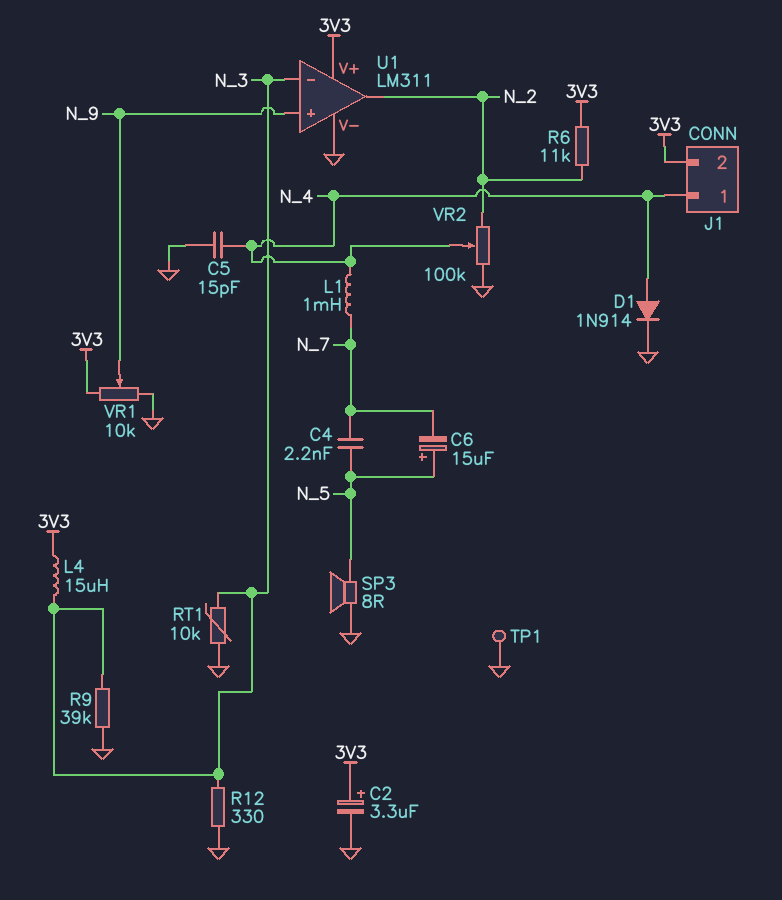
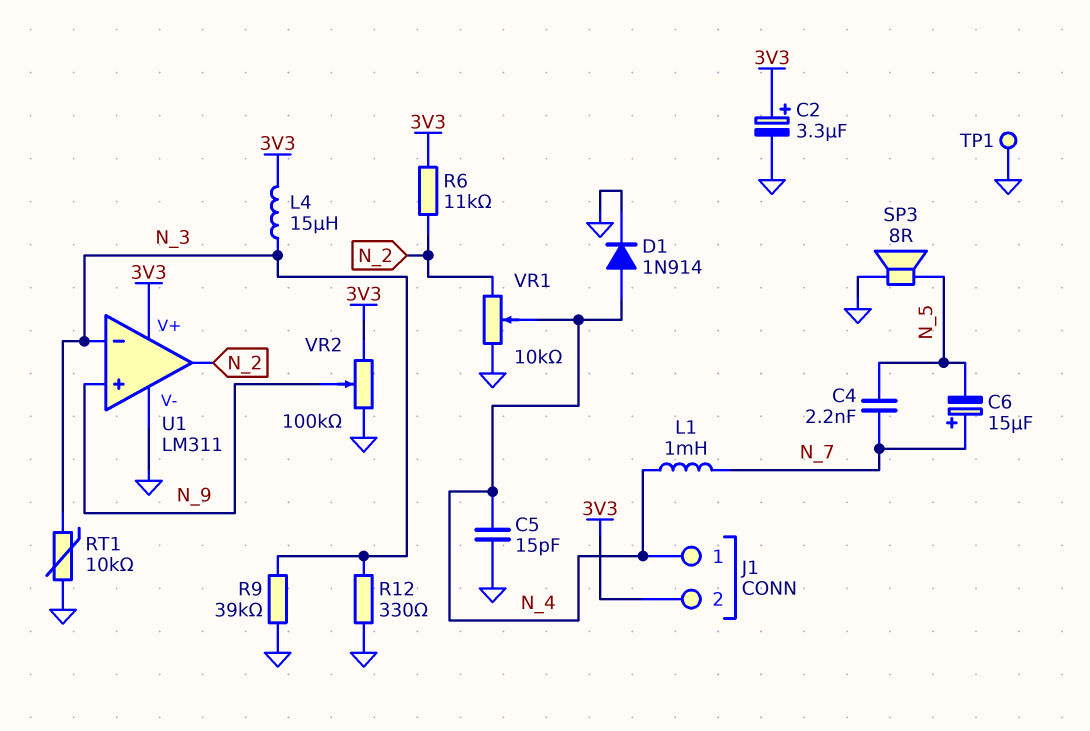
C6: 15uF (plus N_5, minus N_7) -> 15uF (plus N_7, minus N_5)
VR1: 10k (3V3, GND, wiper N_9) -> 10k (GND, N_2, wiper N_4)
VR2: 100k (GND, N_2, wiper N_4) -> 100k (3V3, GND, wiper N_9)

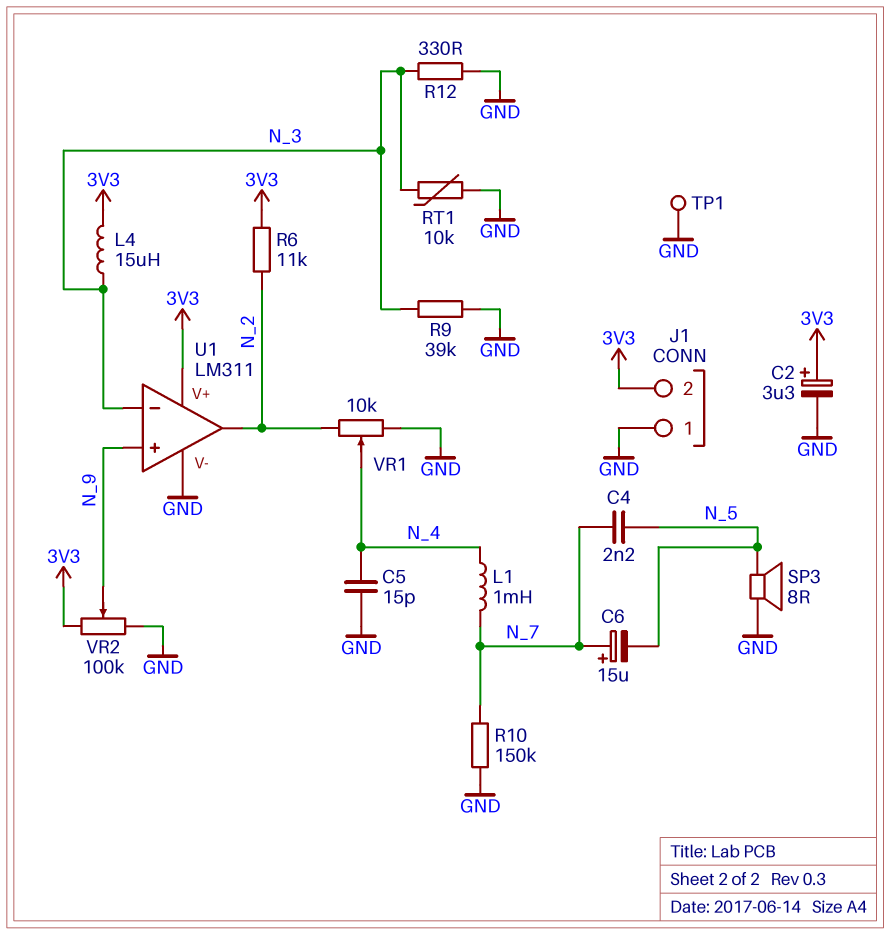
D1: diode 1N914 (A N_4, K GND) -> none
J1 pin 1: N_4 -> GND
R10: none -> 150k (GND, N_7)

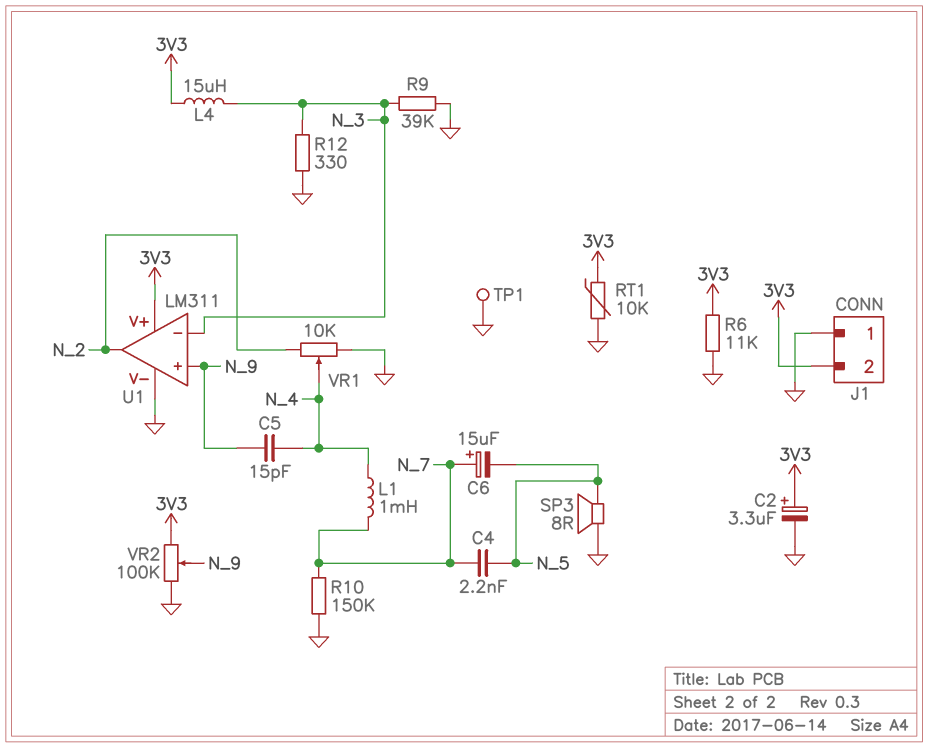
C5: 15pF (GND, N_4) -> 15pF (N_4, N_9)
R6: 11k (3V3, N_2) -> 11k (3V3, GND)
RT1: 10k (GND, N_3) -> 10k (3V3, GND)

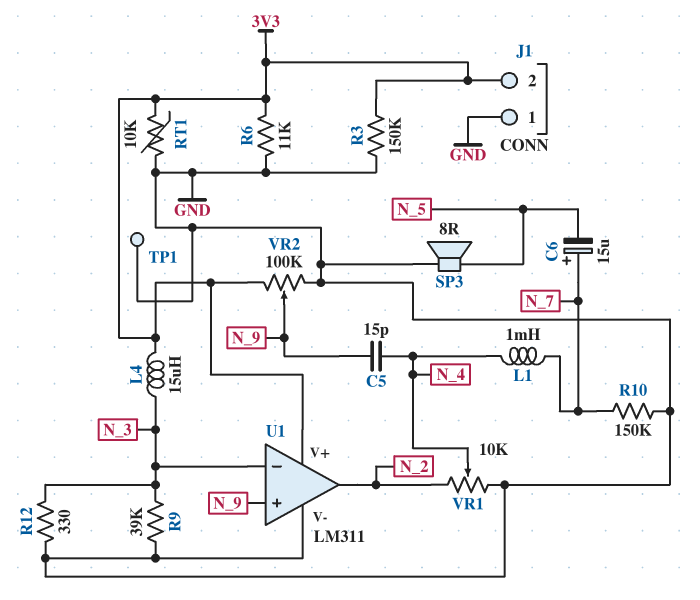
C2: 3.3uF (plus 3V3, minus GND) -> none
C4: 2.2nF (N_5, N_7) -> none
R3: none -> 150k (3V3, GND)

